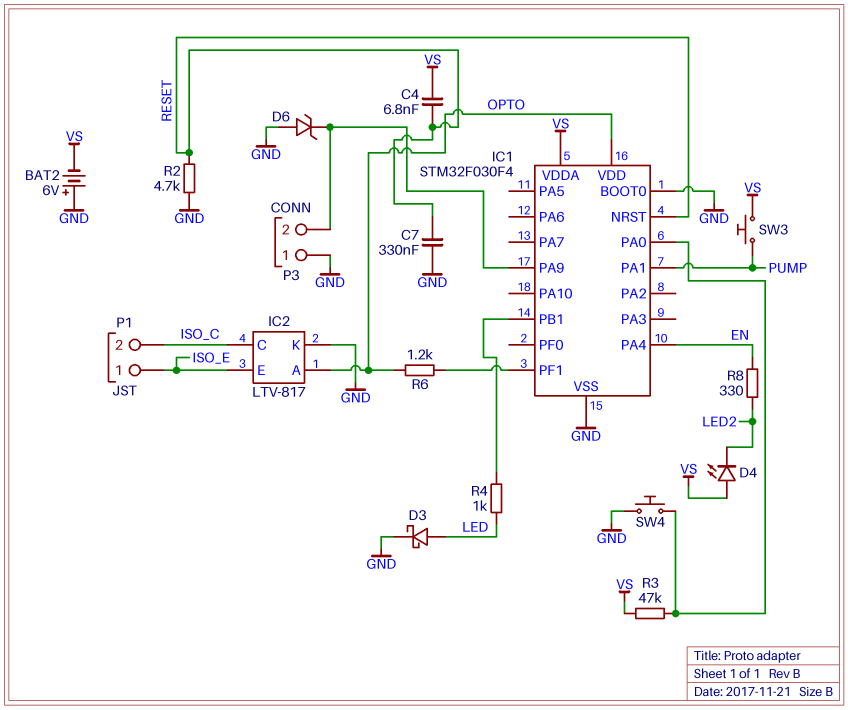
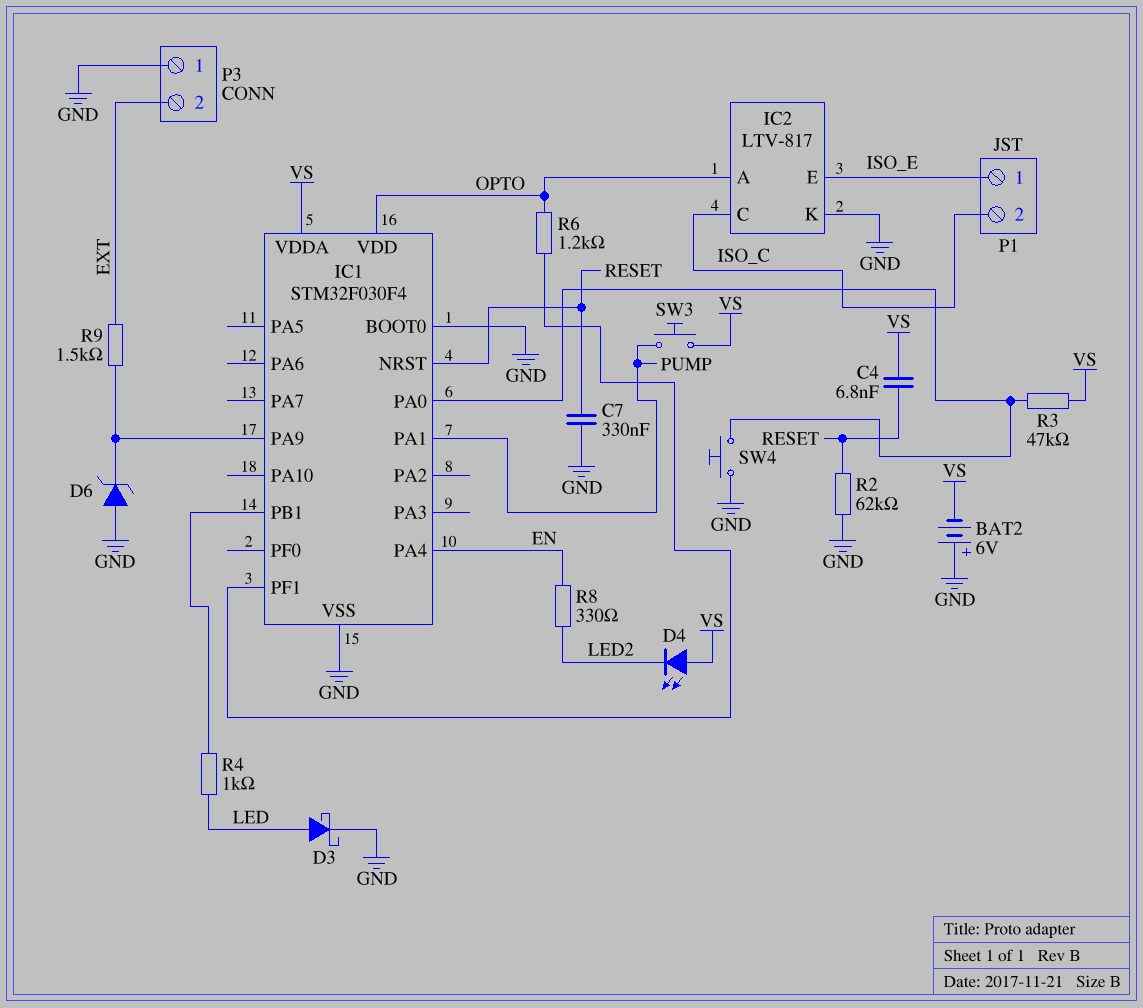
P3 pin 2: IC1/PA9 -> EXT
R2: 4.7k (GND, RESET) -> 62k (GND, RESET)
R9: none -> 1.5k (EXT, IC1/PA9)

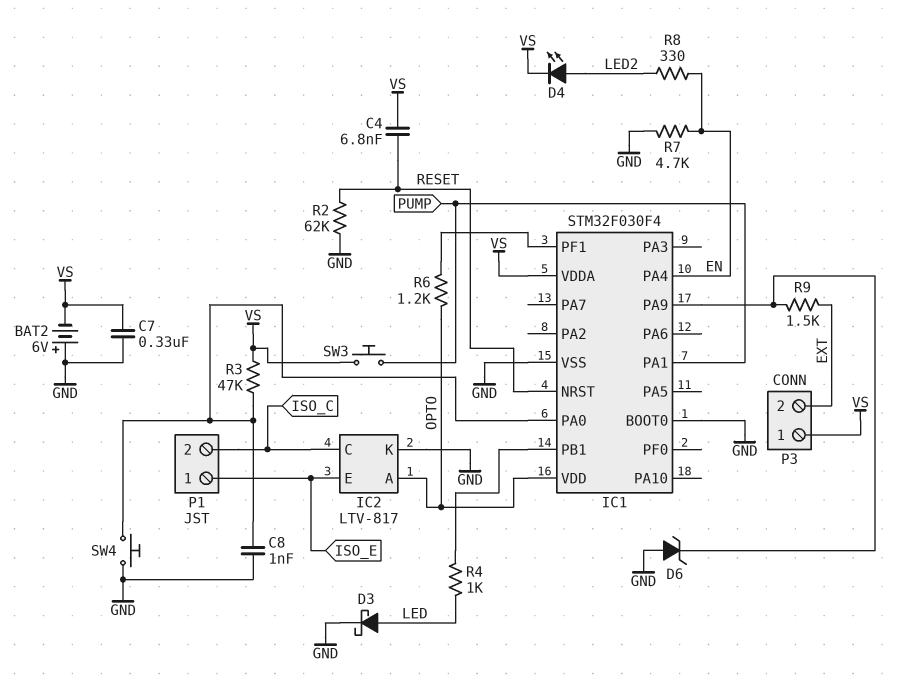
C7: 330nF (GND, RESET) -> 330nF (GND, VS)
C8: none -> 1nF (GND, IC1/PA0)
D4: LED (A VS, K LED2) -> LED (A LED2, K VS)
P3 pin 1: GND -> VS
R7: none -> 4.7k (EN, GND)

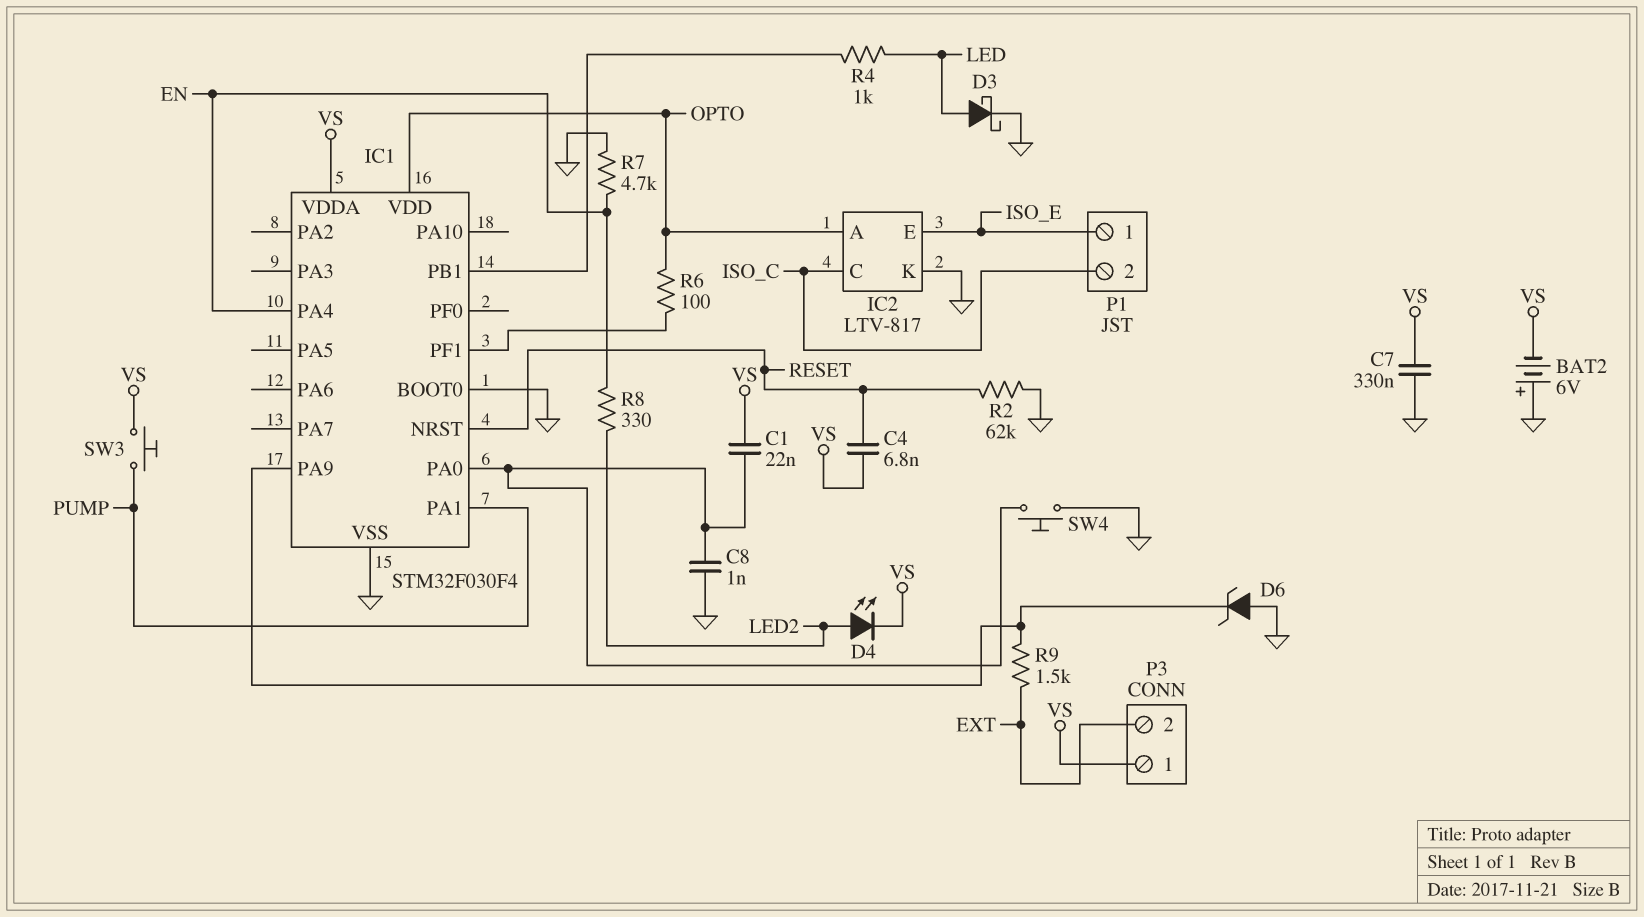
C1: none -> 22nF (IC1/PA0, VS)
R3: 47k (IC1/PA0, VS) -> none
R6: 1.2k (IC1/PF1, OPTO) -> 100 (IC1/PF1, OPTO)

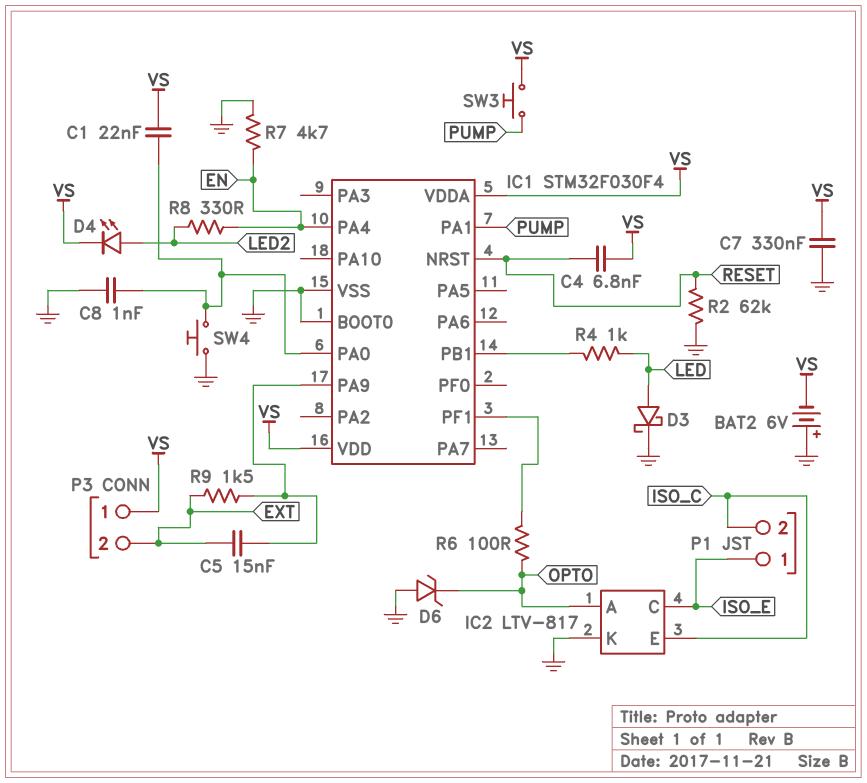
C5: none -> 15nF (EXT, IC1/PA9)
D6: zener (A GND, K IC1/PA9) -> zener (A GND, K OPTO)
IC1 pin VDD: OPTO -> VS
IC2 pin C: ISO_C -> ISO_E
IC2 pin E: ISO_E -> ISO_C

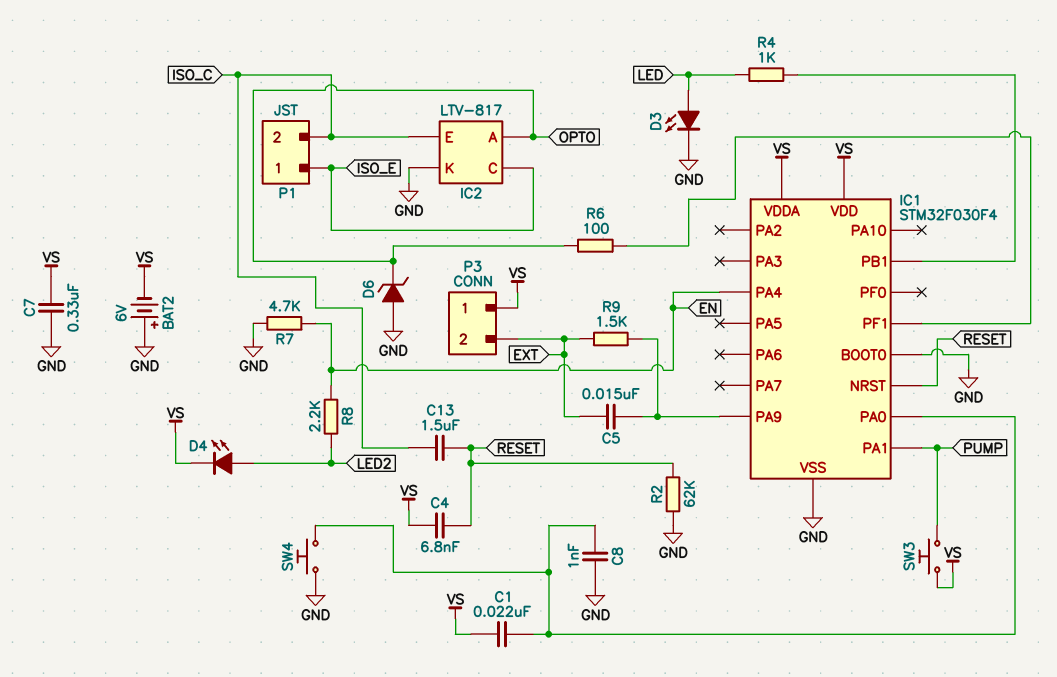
C13: none -> 1.5uF (ISO_C, RESET)
D3: schottky (A LED, K GND) -> LED (A LED, K GND)
R8: 330 (EN, LED2) -> 2.2k (EN, LED2)

